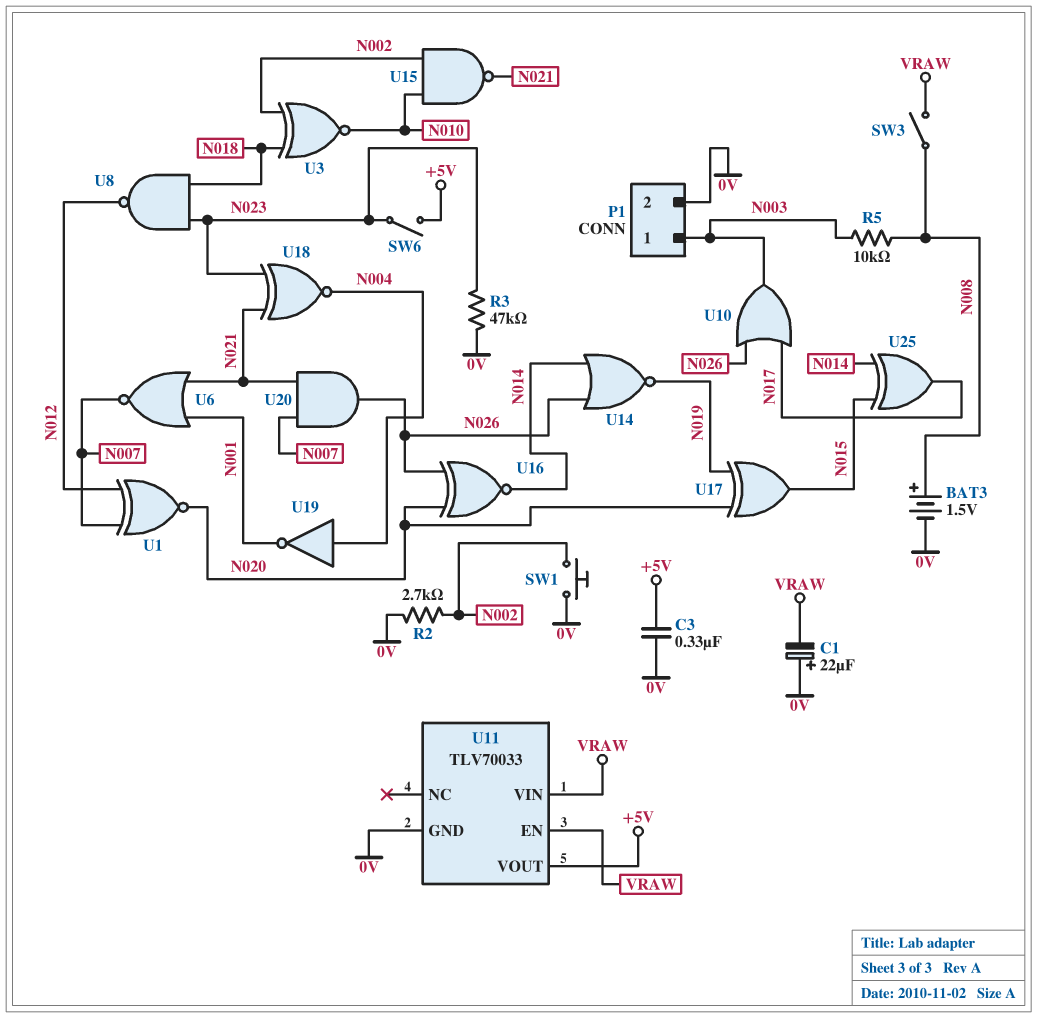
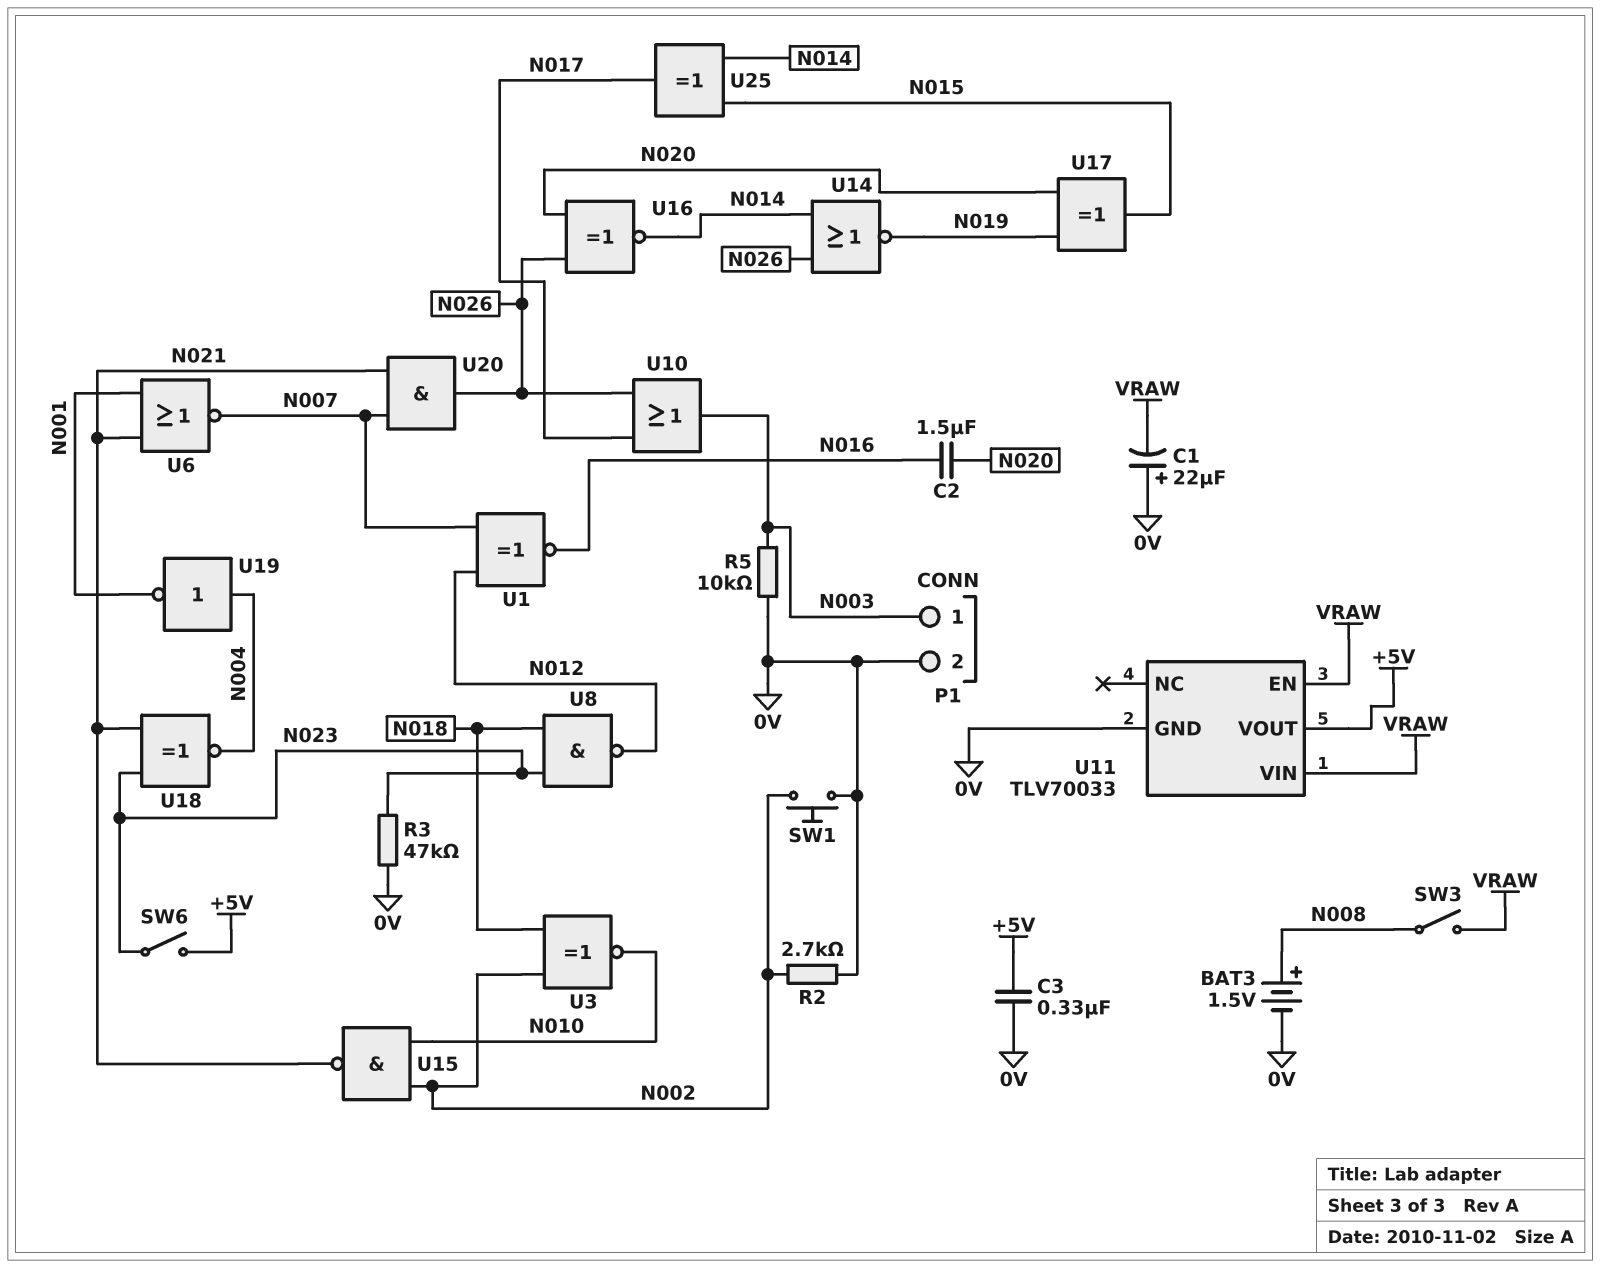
C2: none -> 1.5uF (N016, N020)
R5: 10k (N003, N008) -> 10k (0V, N003)
U1: XNOR (in N007, in N012, out N020) -> XNOR (in N007, in N012, out N016)

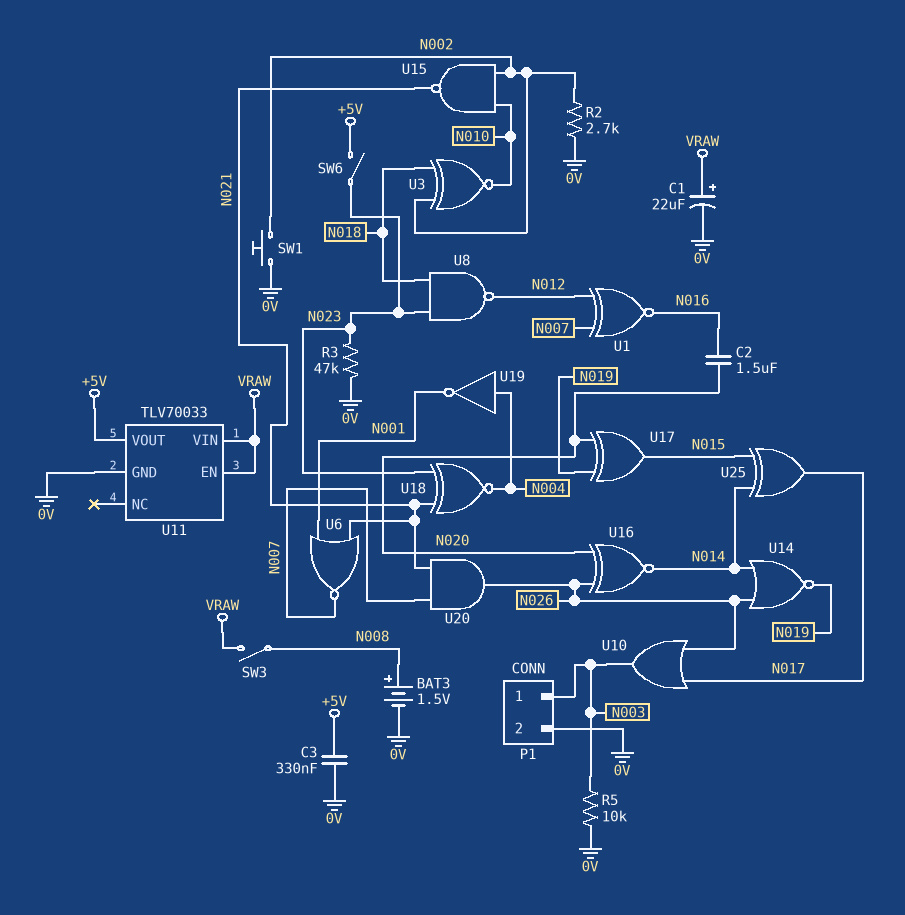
C1: 22uF (plus 0V, minus VRAW) -> 22uF (plus VRAW, minus 0V)

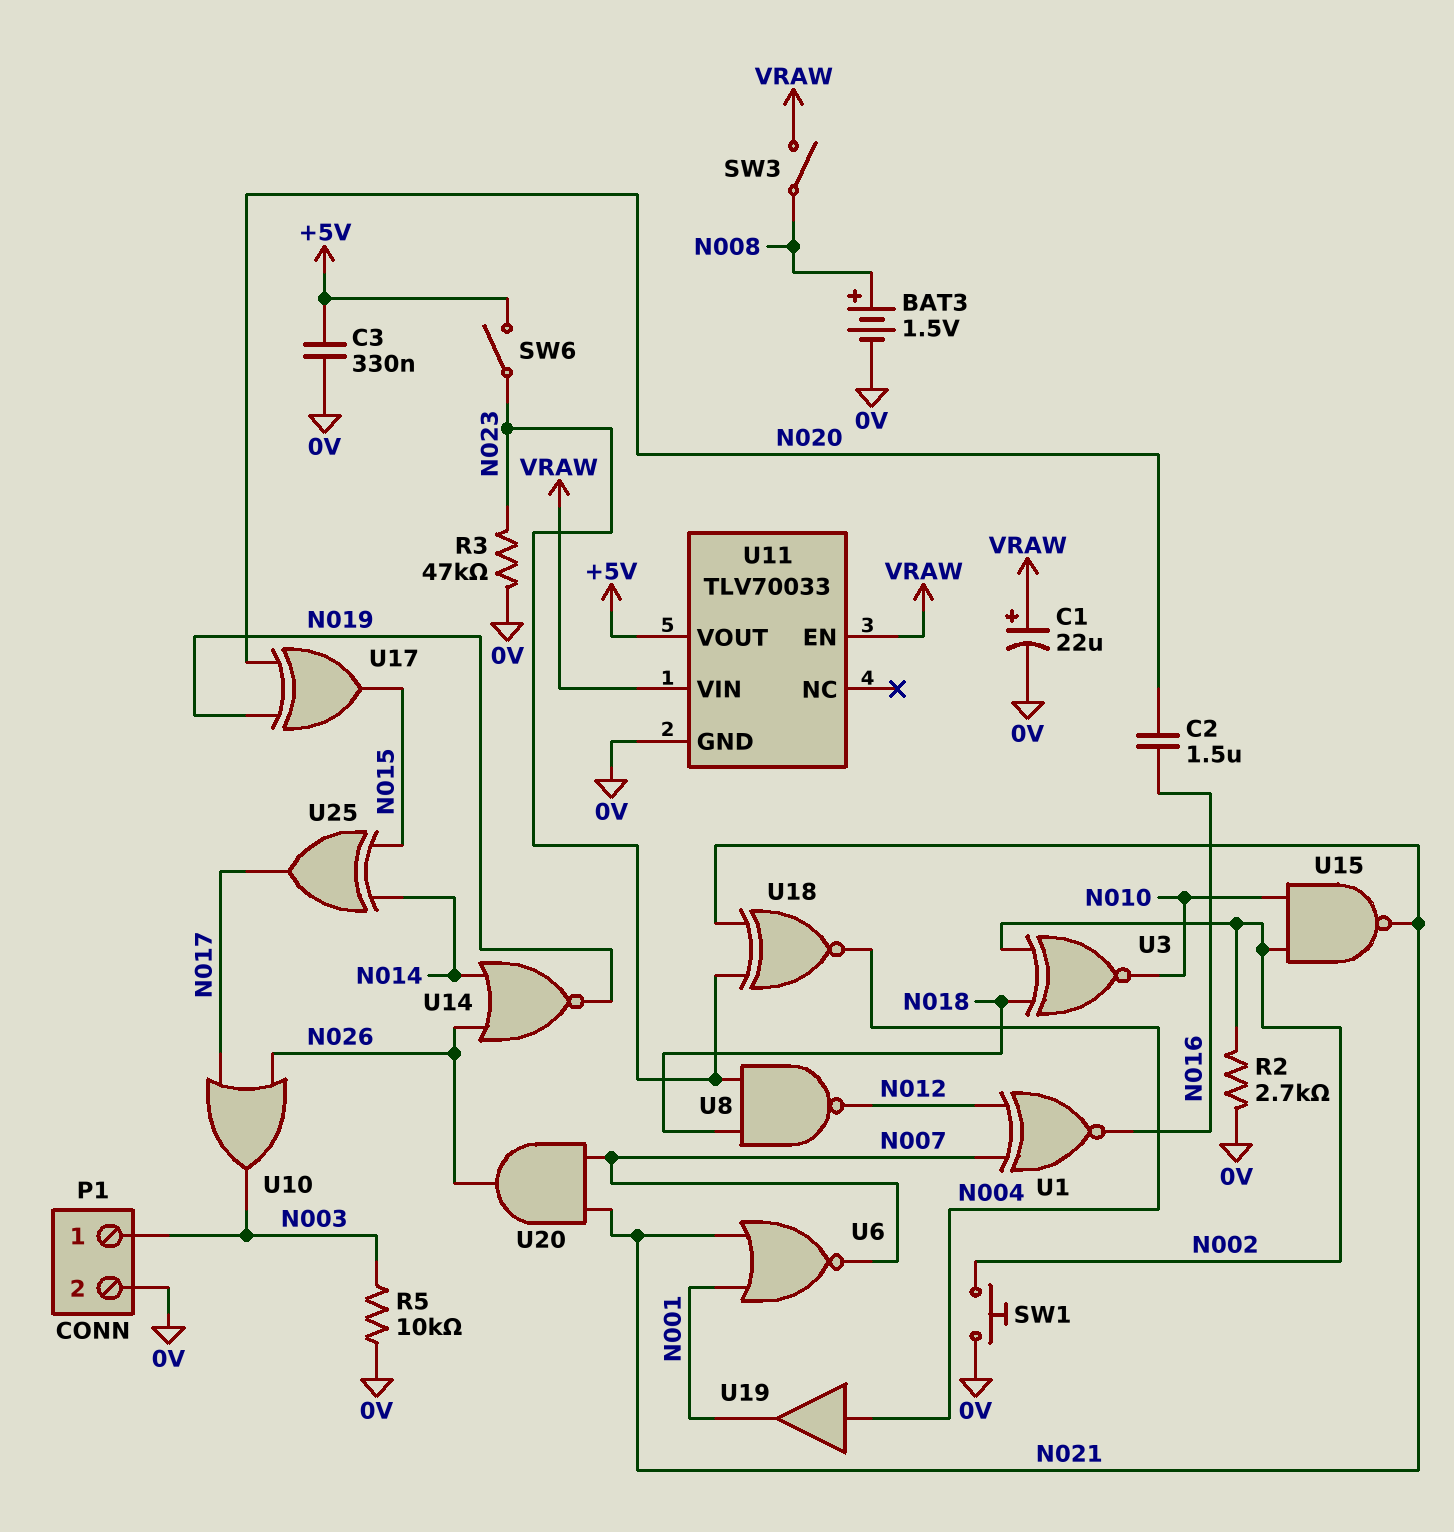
U16: XNOR (in N020, in N026, out N014) -> none
U19: NOT (in N004, out N001) -> buffer (in N004, out N001)

